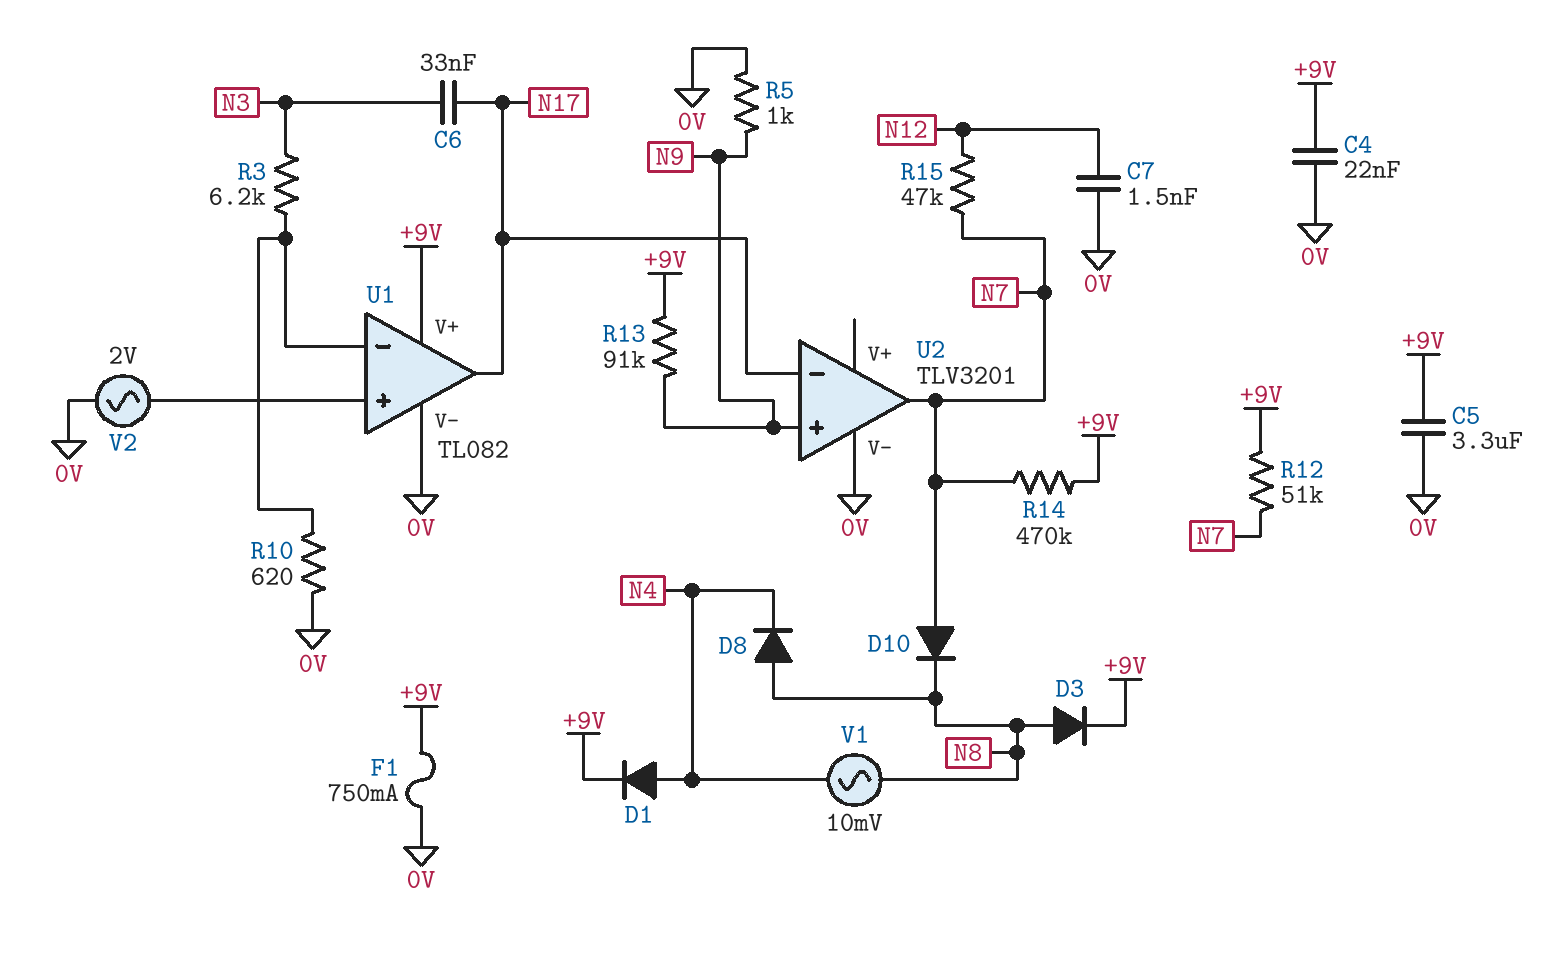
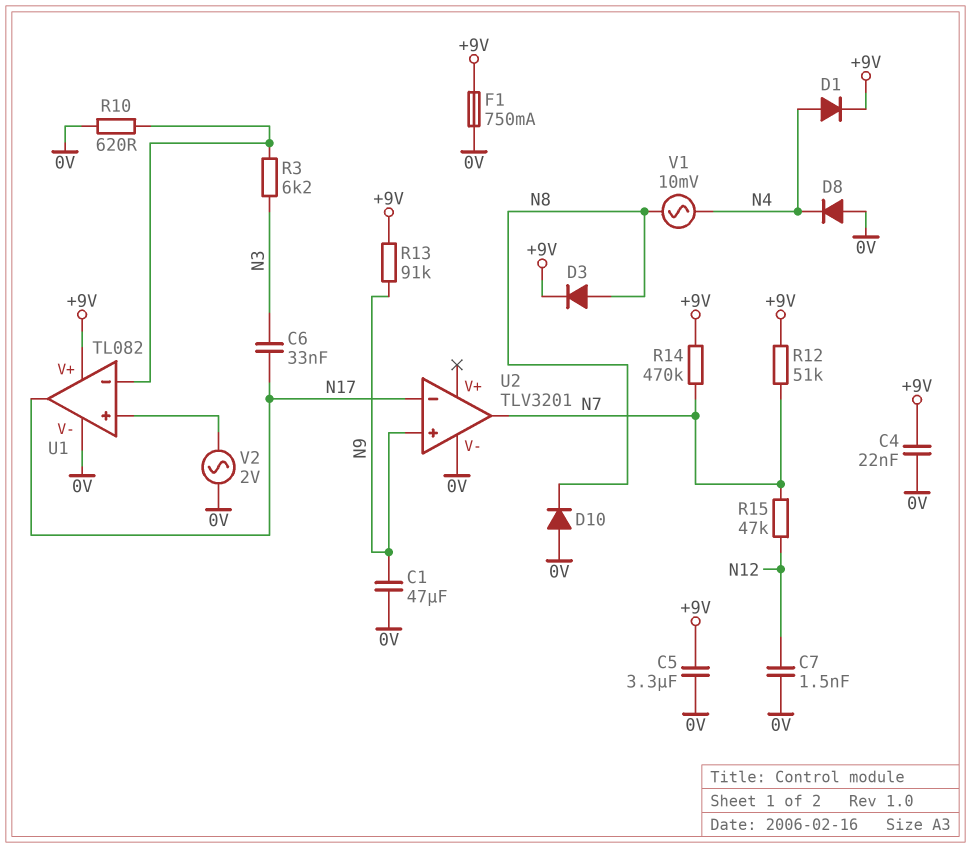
C1: none -> 47uF (0V, N9)
D8: diode (A N8, K N4) -> diode (A 0V, K N4)
D10: diode (A N7, K N8) -> diode (A 0V, K N8)
R5: 1k (0V, N9) -> none

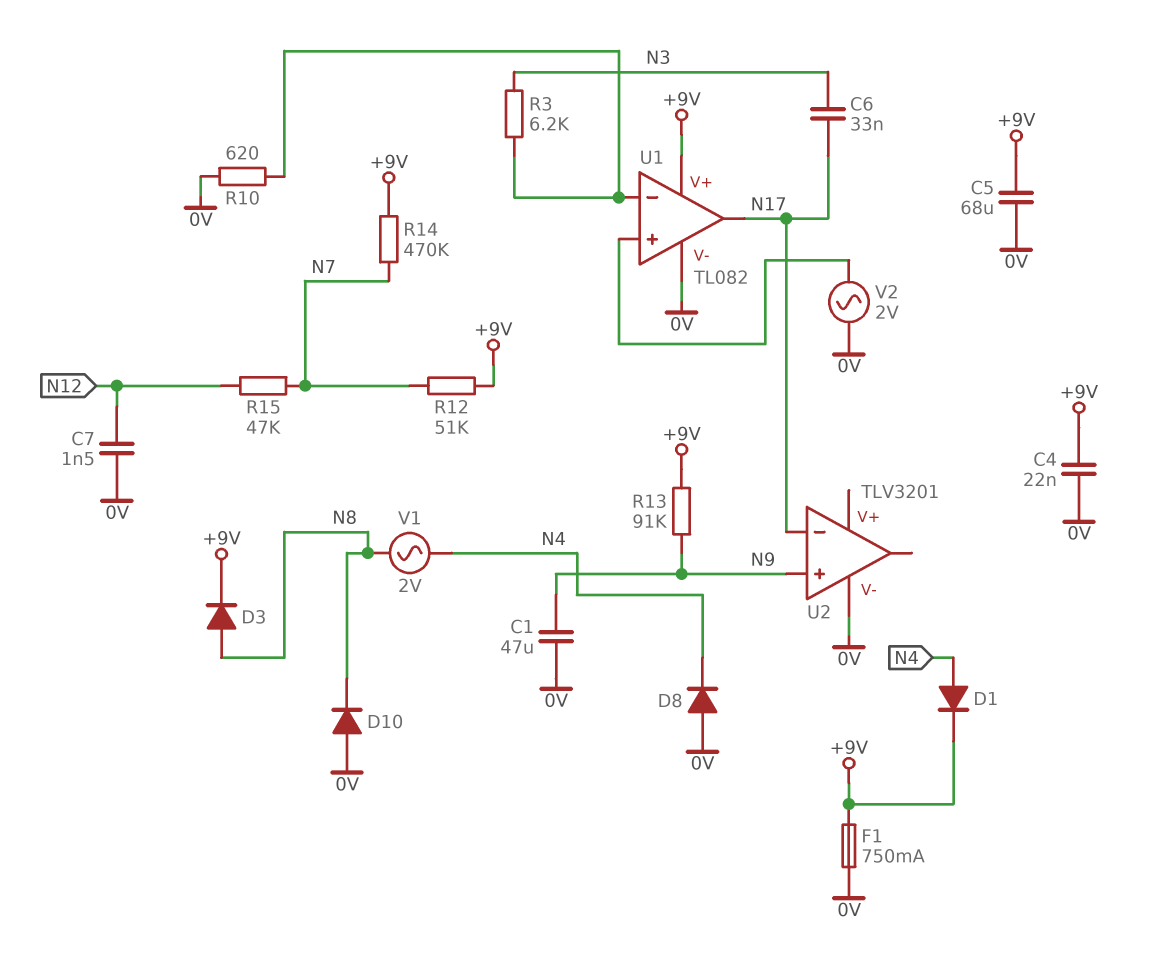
C5: 3.3uF (+9V, 0V) -> 68uF (+9V, 0V)
U2 pin out: N7 -> none
V1: AC 10mV (N4, N8) -> AC 2V (N4, N8)

